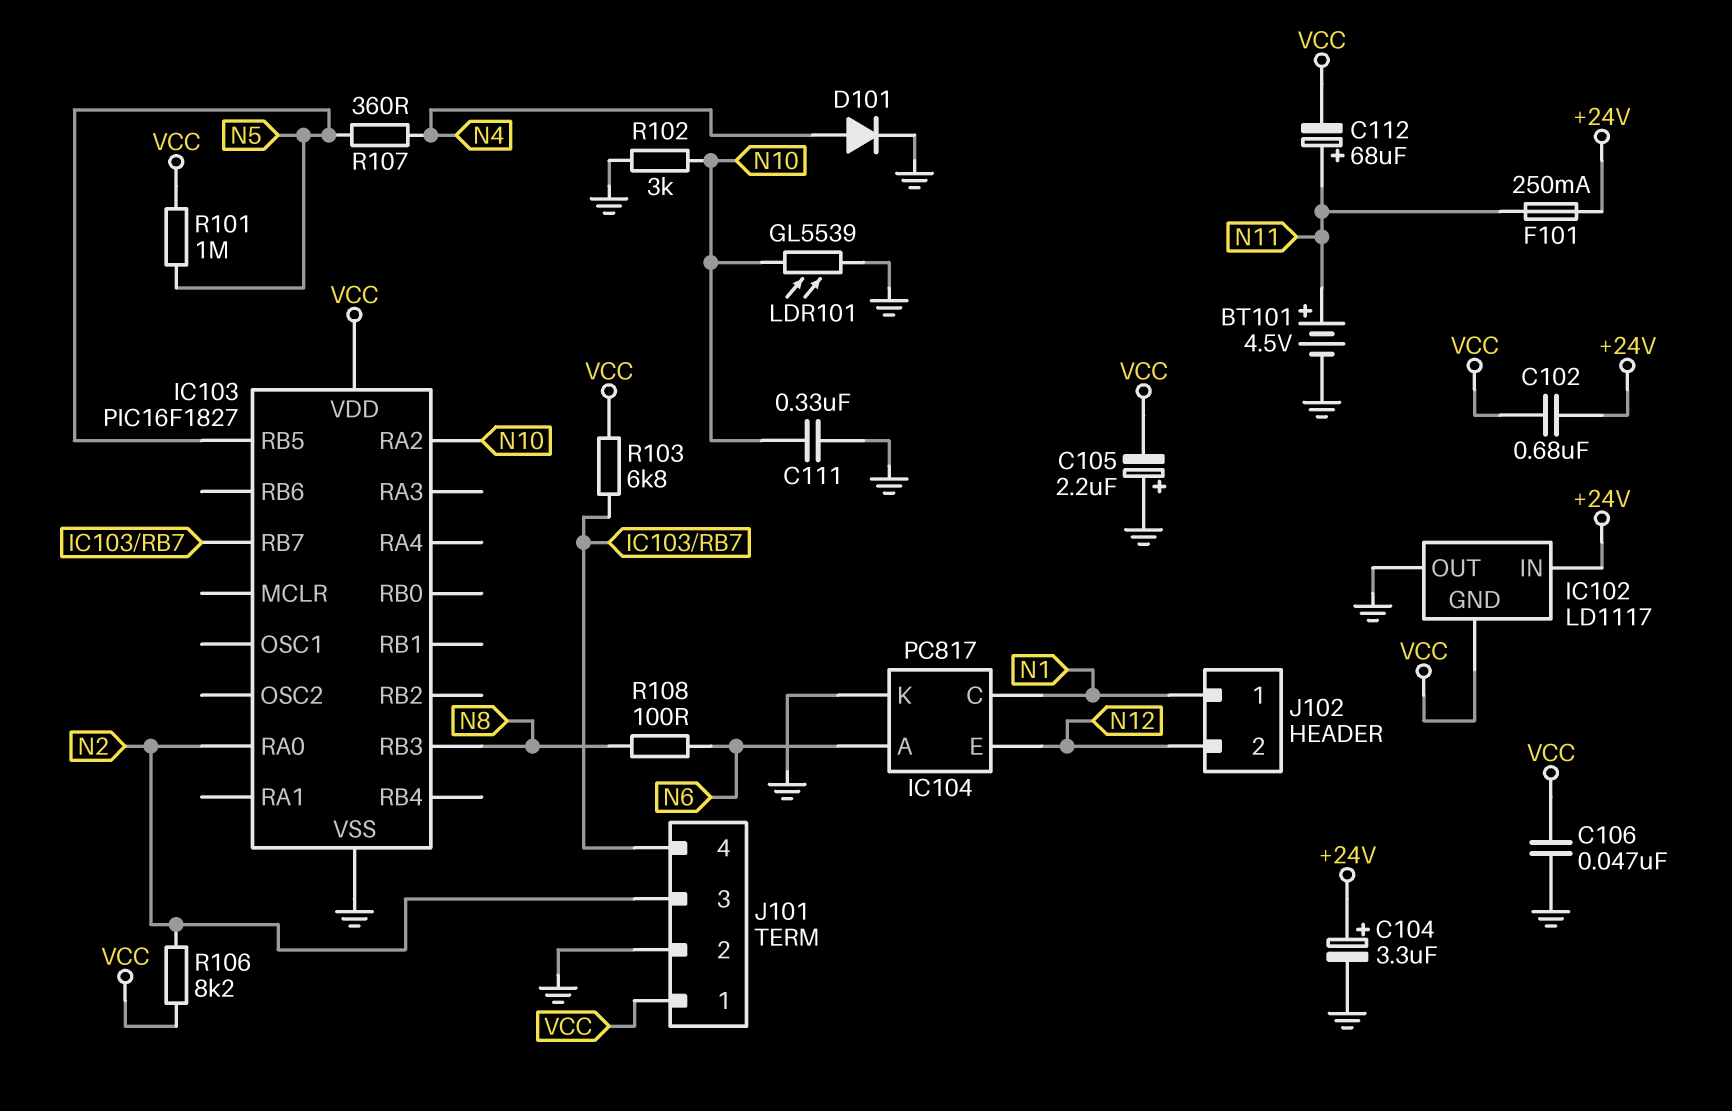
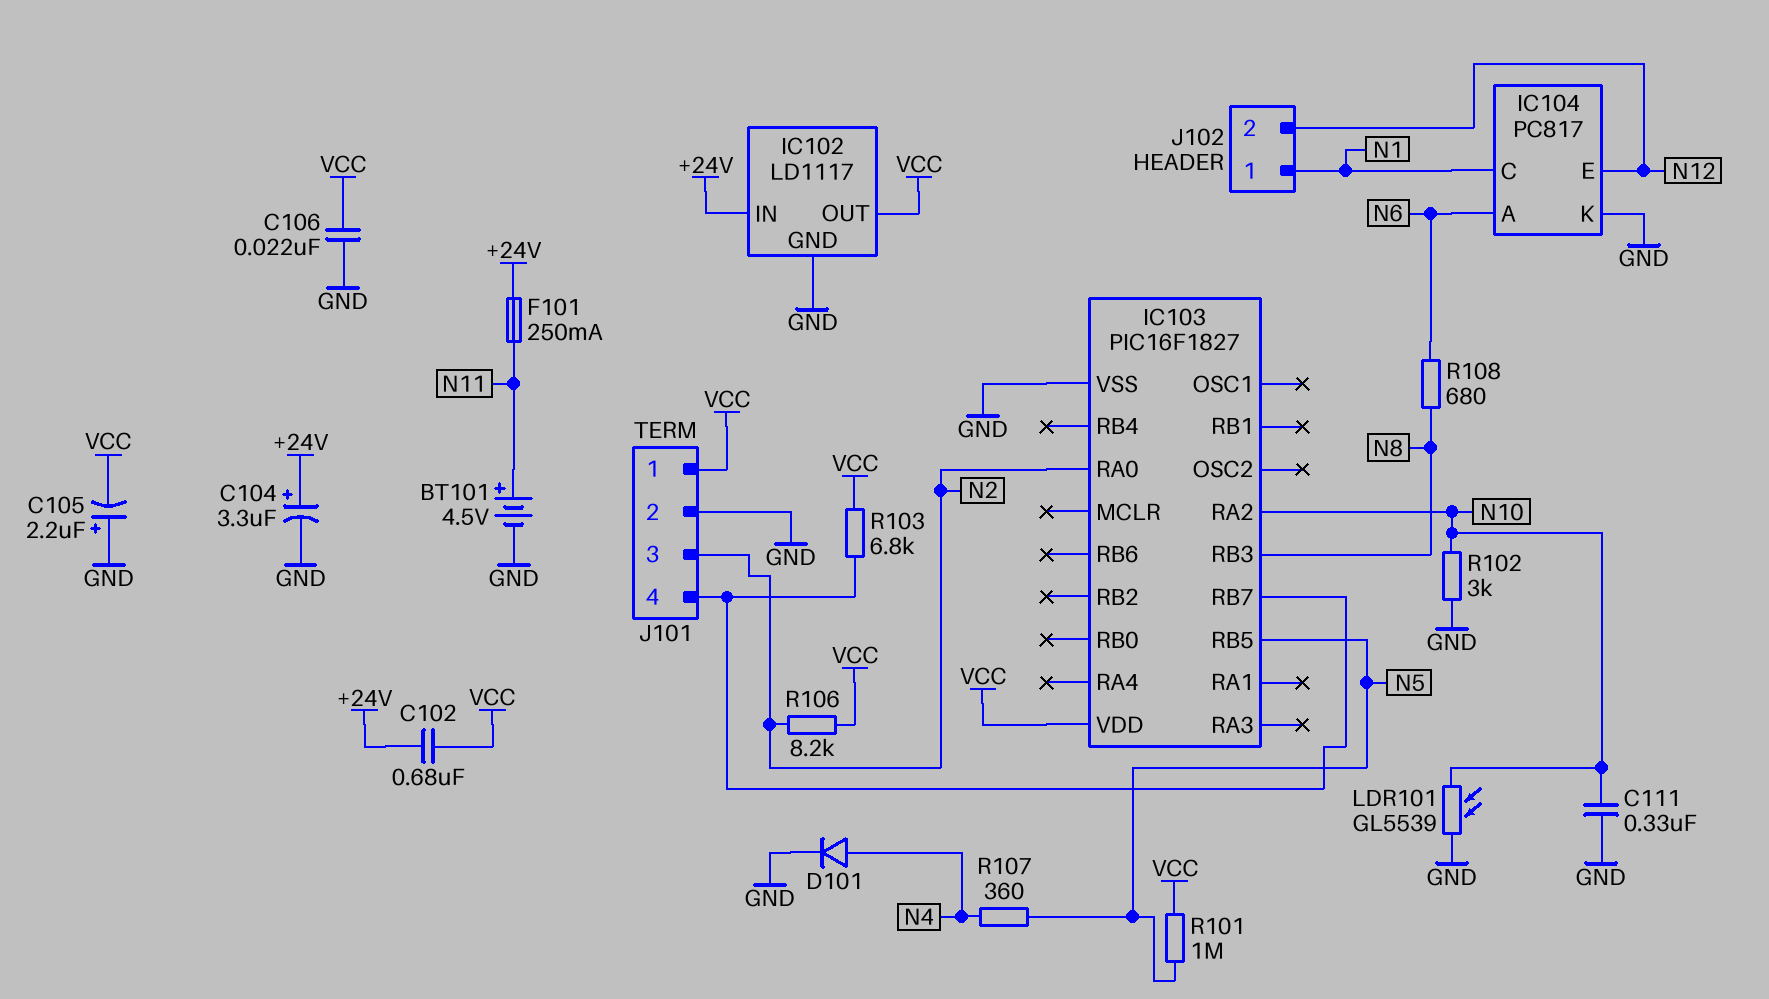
C106: 47nF (GND, VCC) -> 22nF (GND, VCC)
C112: 68uF (plus N11, minus VCC) -> none
IC102 pin GND: VCC -> GND
IC102 pin OUT: GND -> VCC
R108: 100 (N6, N8) -> 680 (N6, N8)

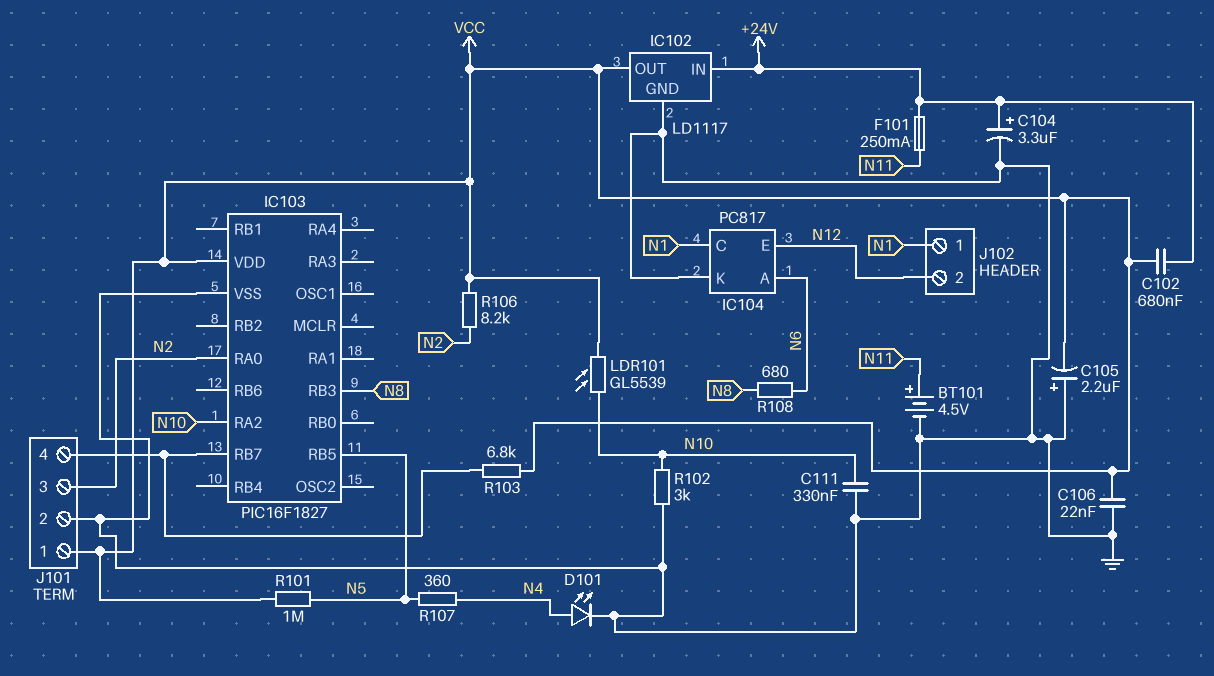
D101: diode (A N4, K GND) -> LED (A N4, K GND)
LDR101: GL5539 (GND, N10) -> GL5539 (N10, VCC)

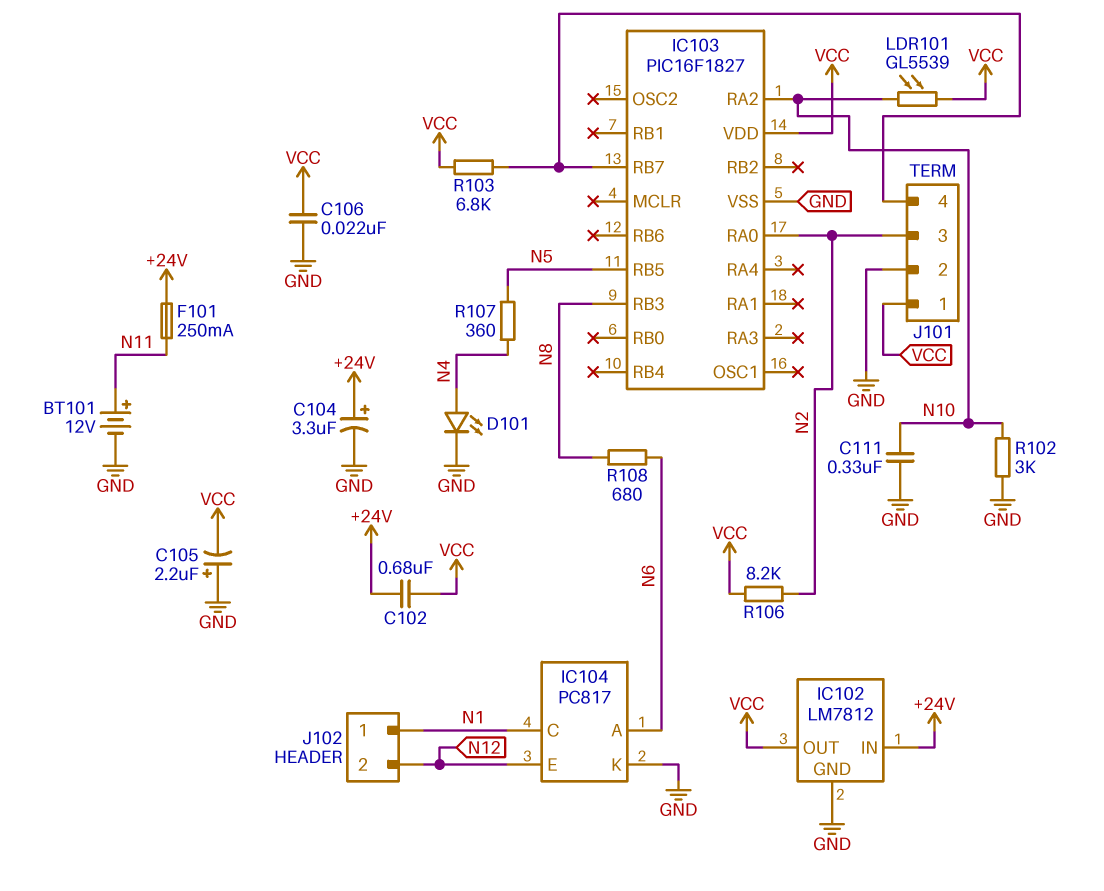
BT101: 4.5V (plus N11, minus GND) -> 12V (plus N11, minus GND)
IC102: LD1117 -> LM7812
R101: 1M (N5, VCC) -> none

